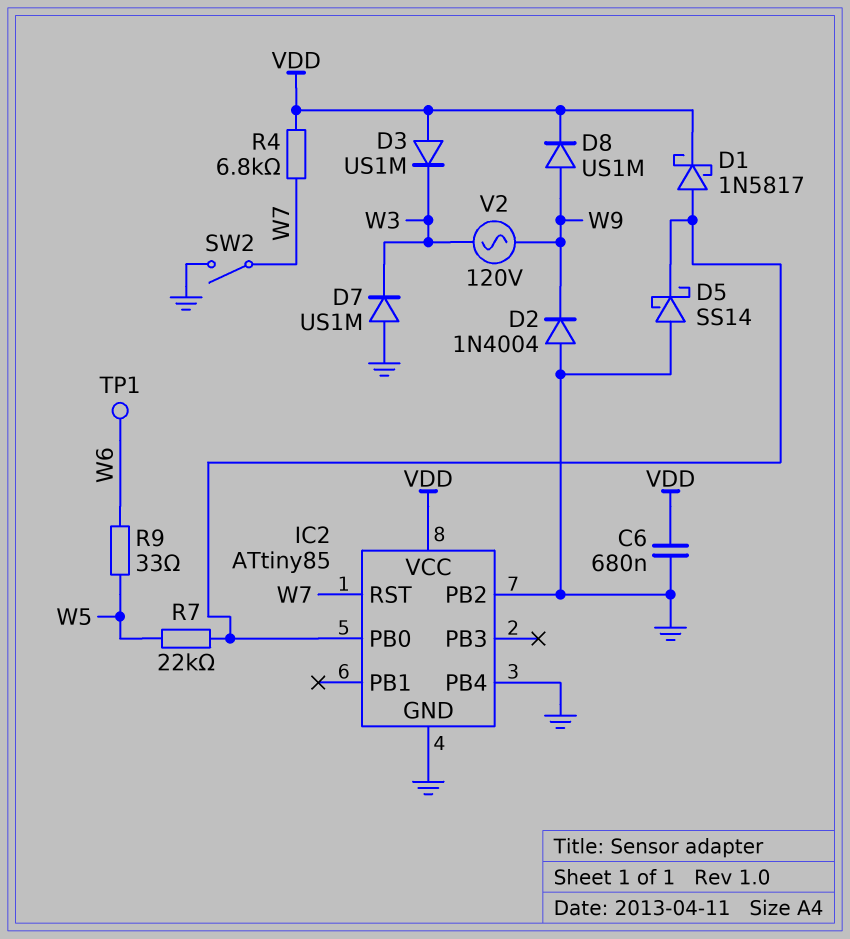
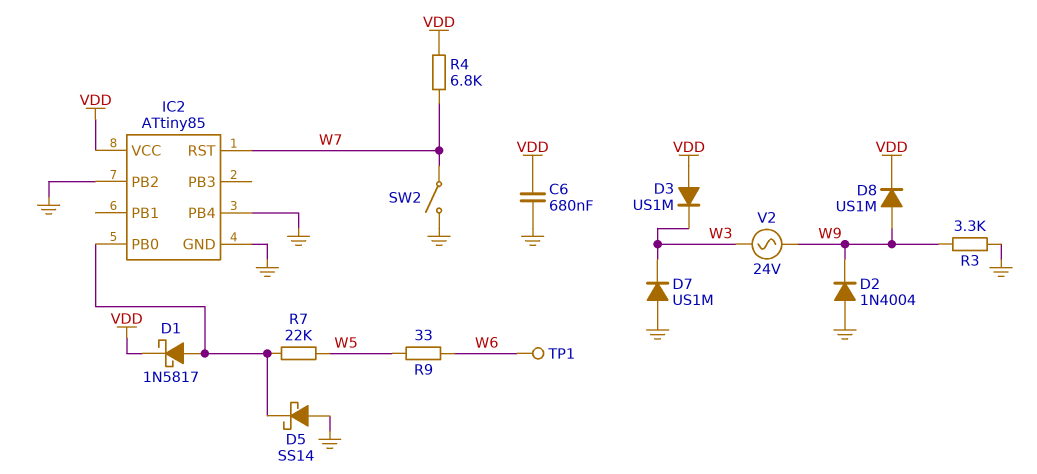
R3: none -> 3.3k (GND, W9)
V2: AC 120V (W3, W9) -> AC 24V (W3, W9)

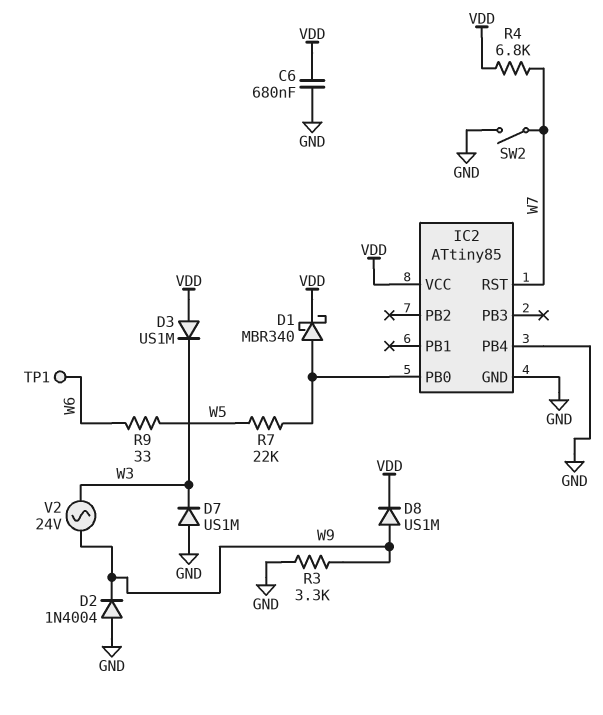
D1: schottky 1N5817 (A IC2/PB0, K VDD) -> schottky MBR340 (A IC2/PB0, K VDD)
D5: schottky SS14 (A GND, K IC2/PB0) -> none
IC2 pin PB2: GND -> none

